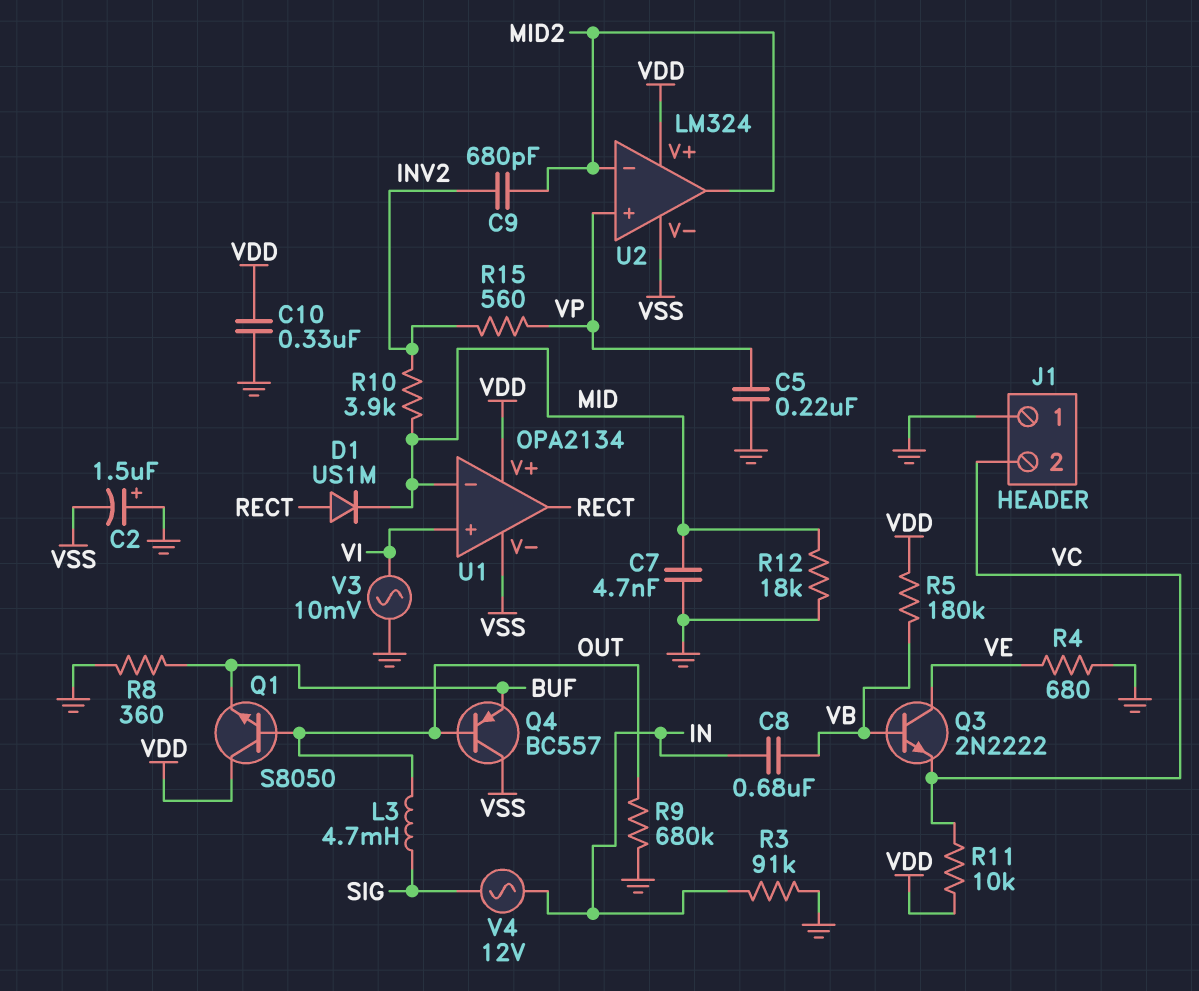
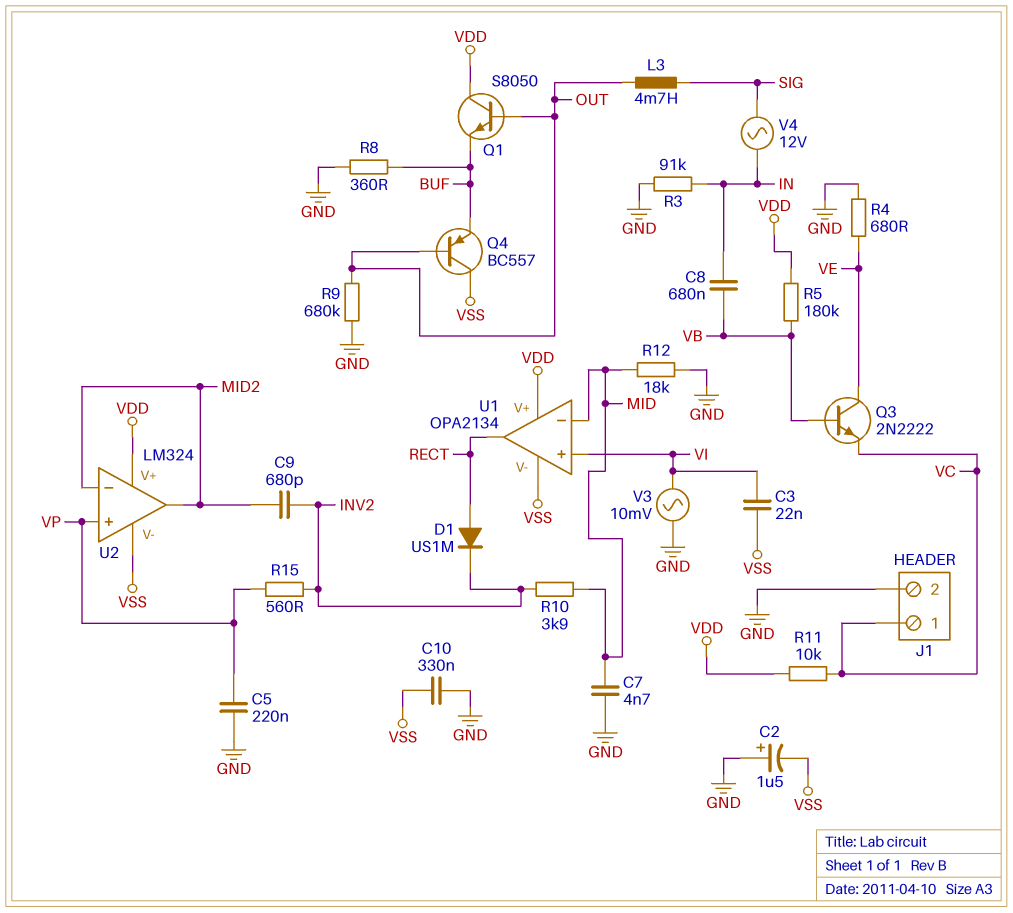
C3: none -> 22nF (VI, VSS)
C10: 330nF (GND, VDD) -> 330nF (GND, VSS)
D1: diode US1M (A RECT, K MID) -> diode US1M (A RECT, K INV2)
J1 pin 1: GND -> VC
J1 pin 2: VC -> GND

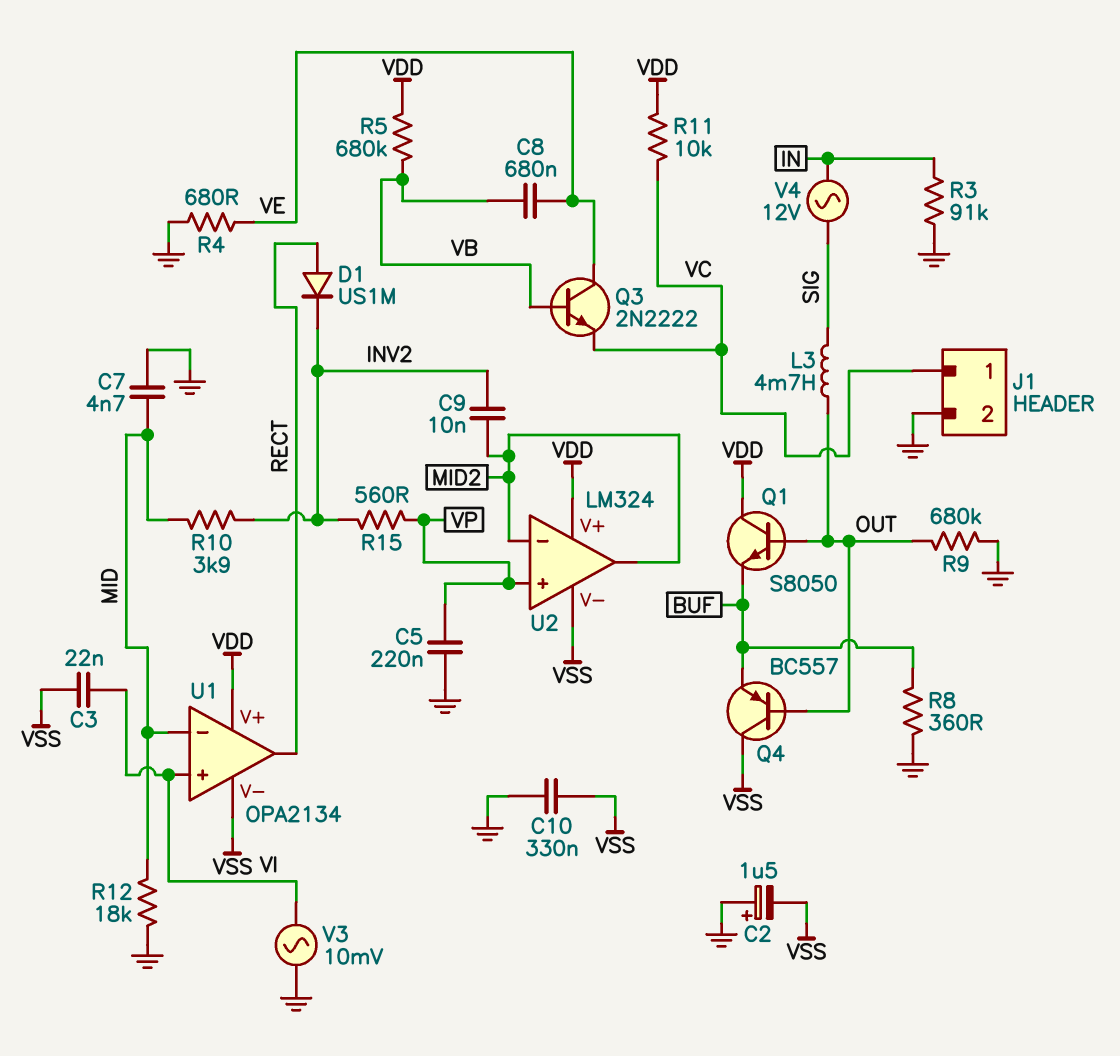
C8: 680nF (IN, VB) -> 680nF (VB, VE)
C9: 680pF (INV2, MID2) -> 10nF (INV2, MID2)
R5: 180k (VB, VDD) -> 680k (VB, VDD)

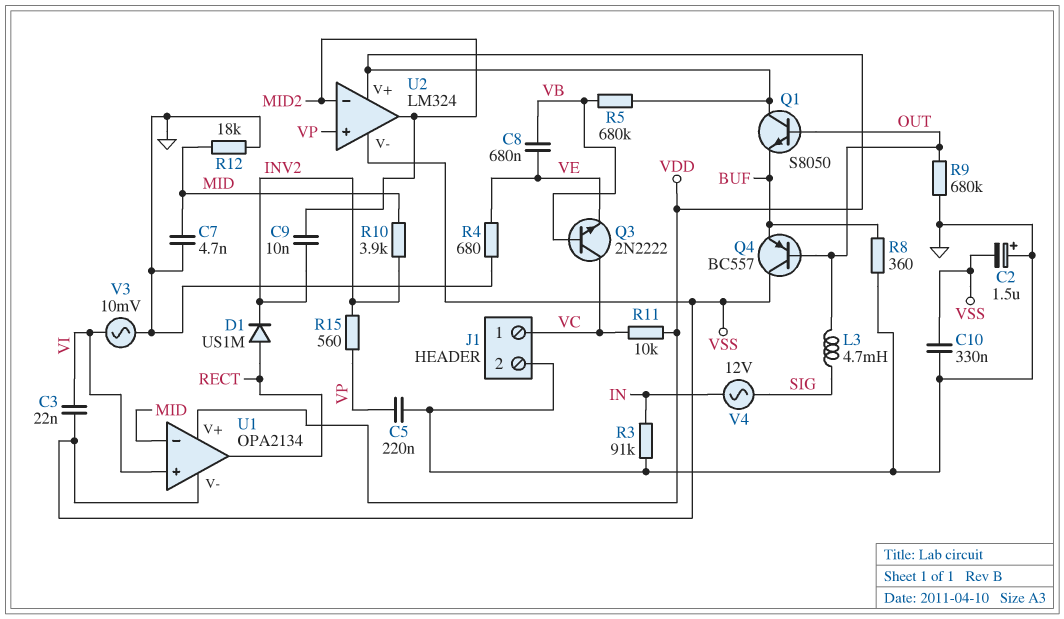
Q3: NPN 2N2222 (B VB, C VE, E VC) -> NPN 2N2222 (B VB, C VC, E VE)

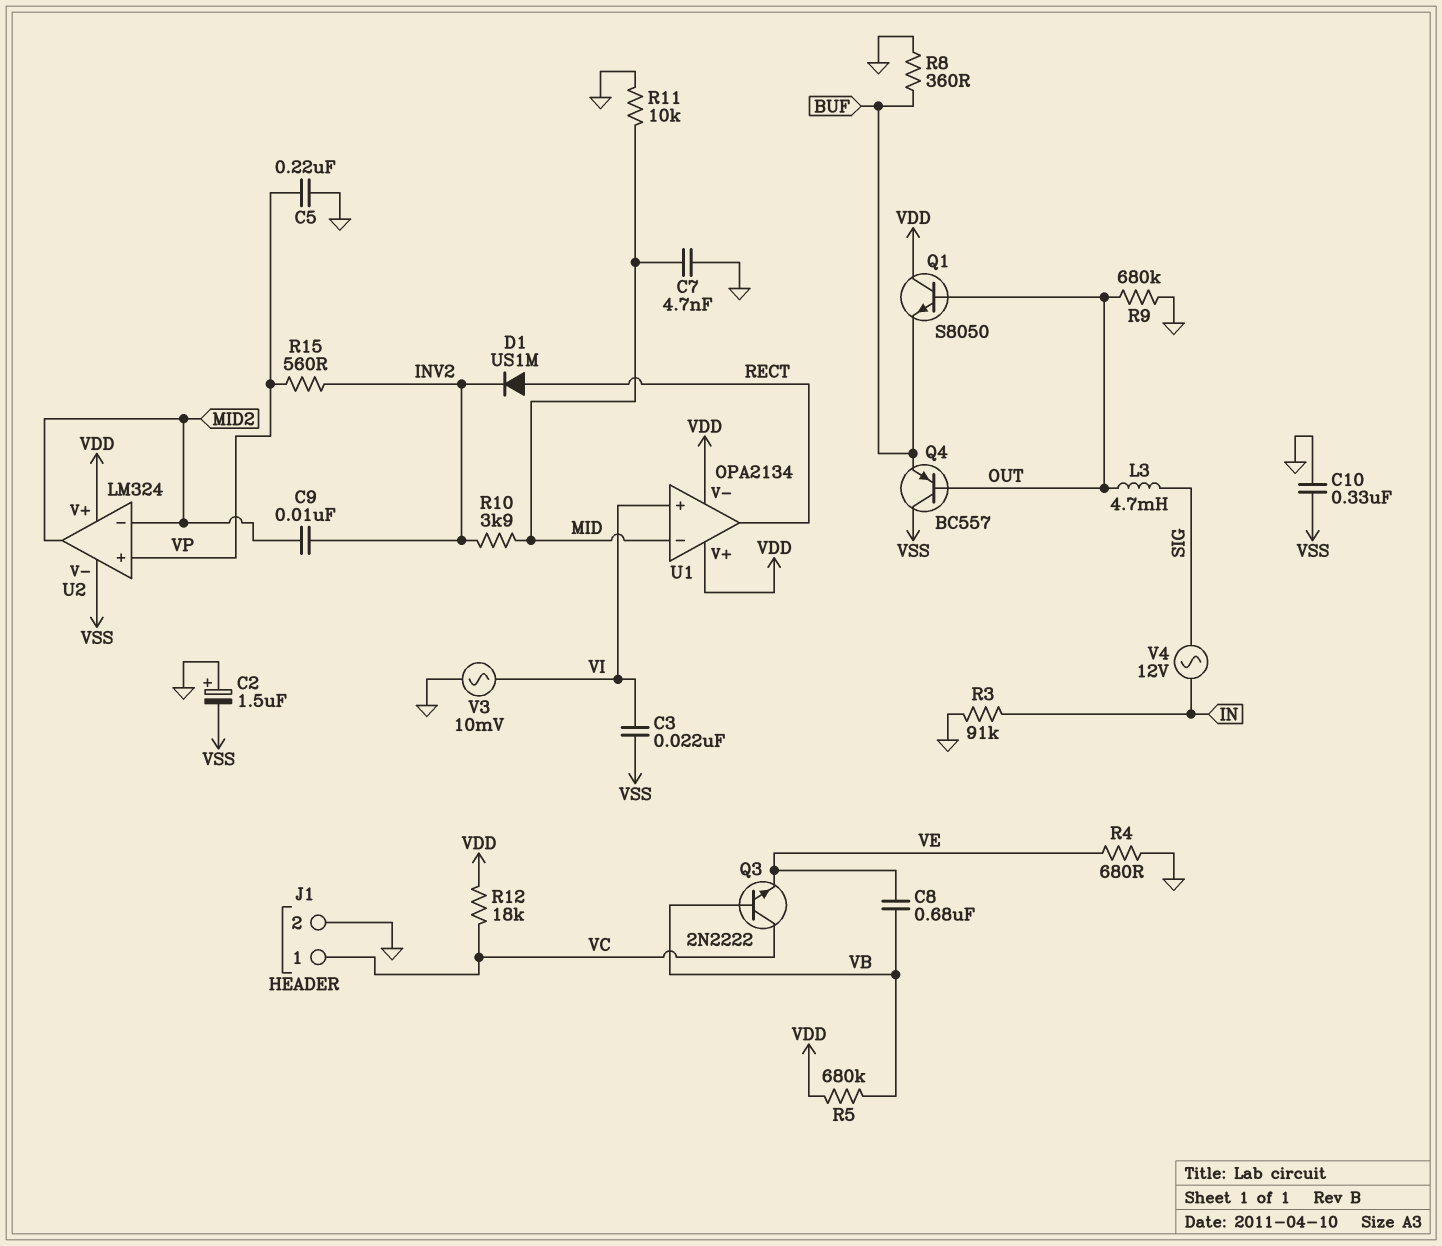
R11: 10k (VC, VDD) -> 10k (GND, MID)
R12: 18k (GND, MID) -> 18k (VC, VDD)
U1 pin V-: VSS -> VDD

